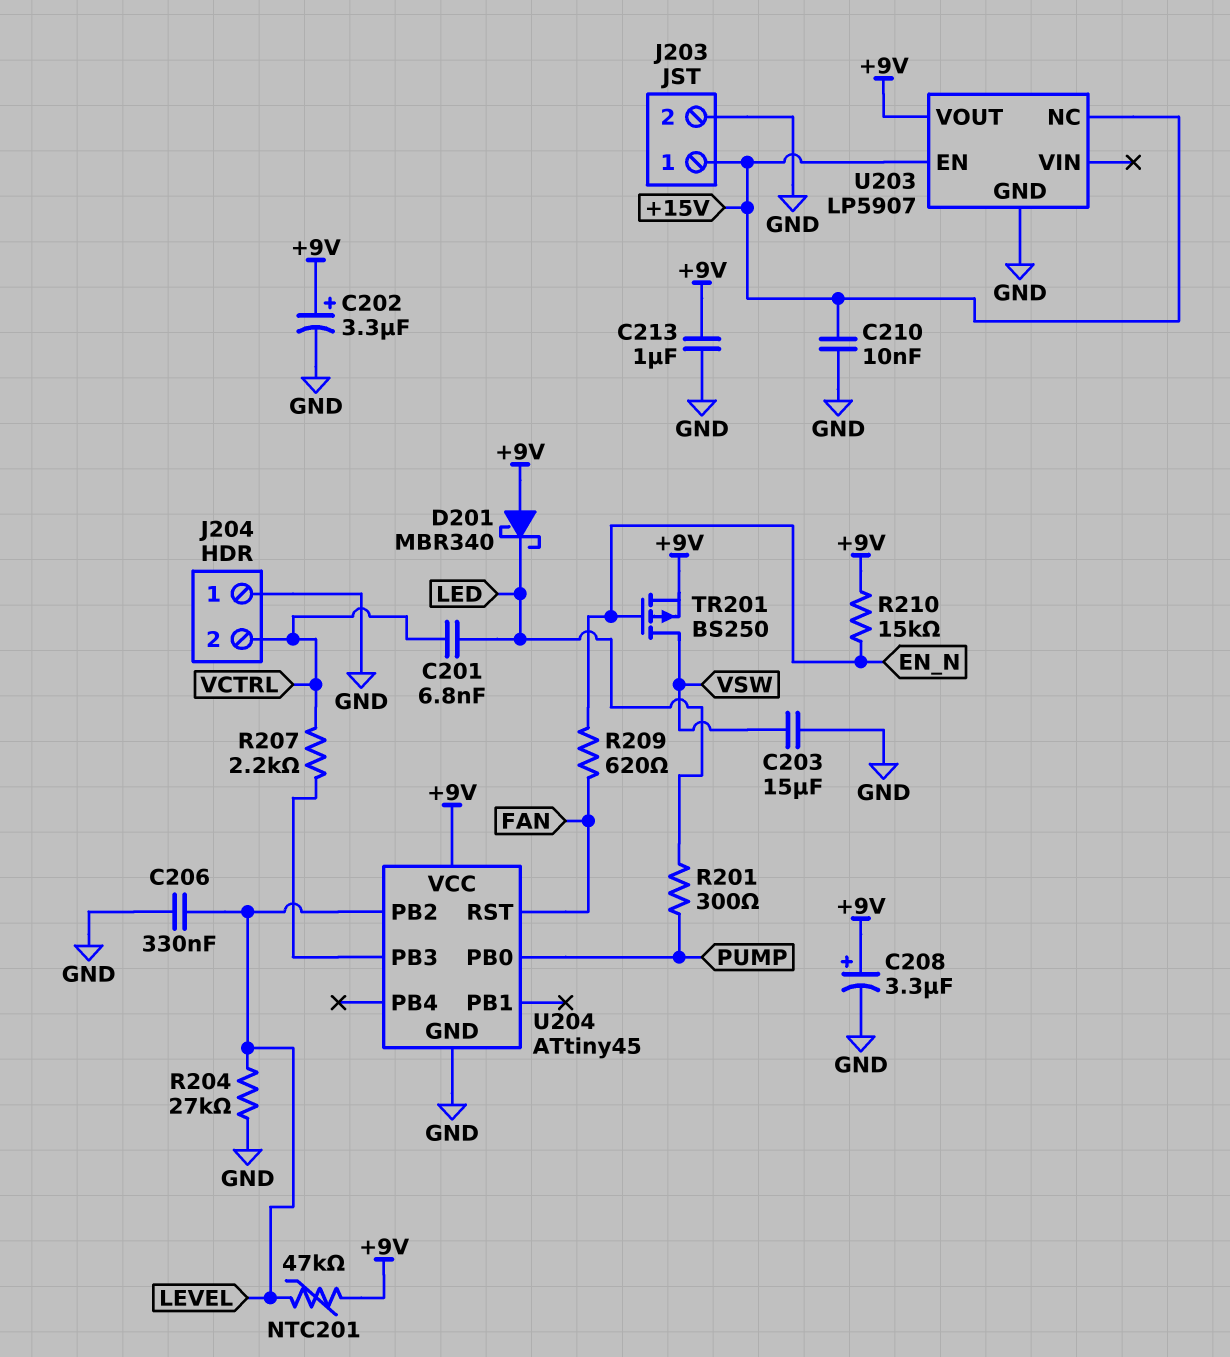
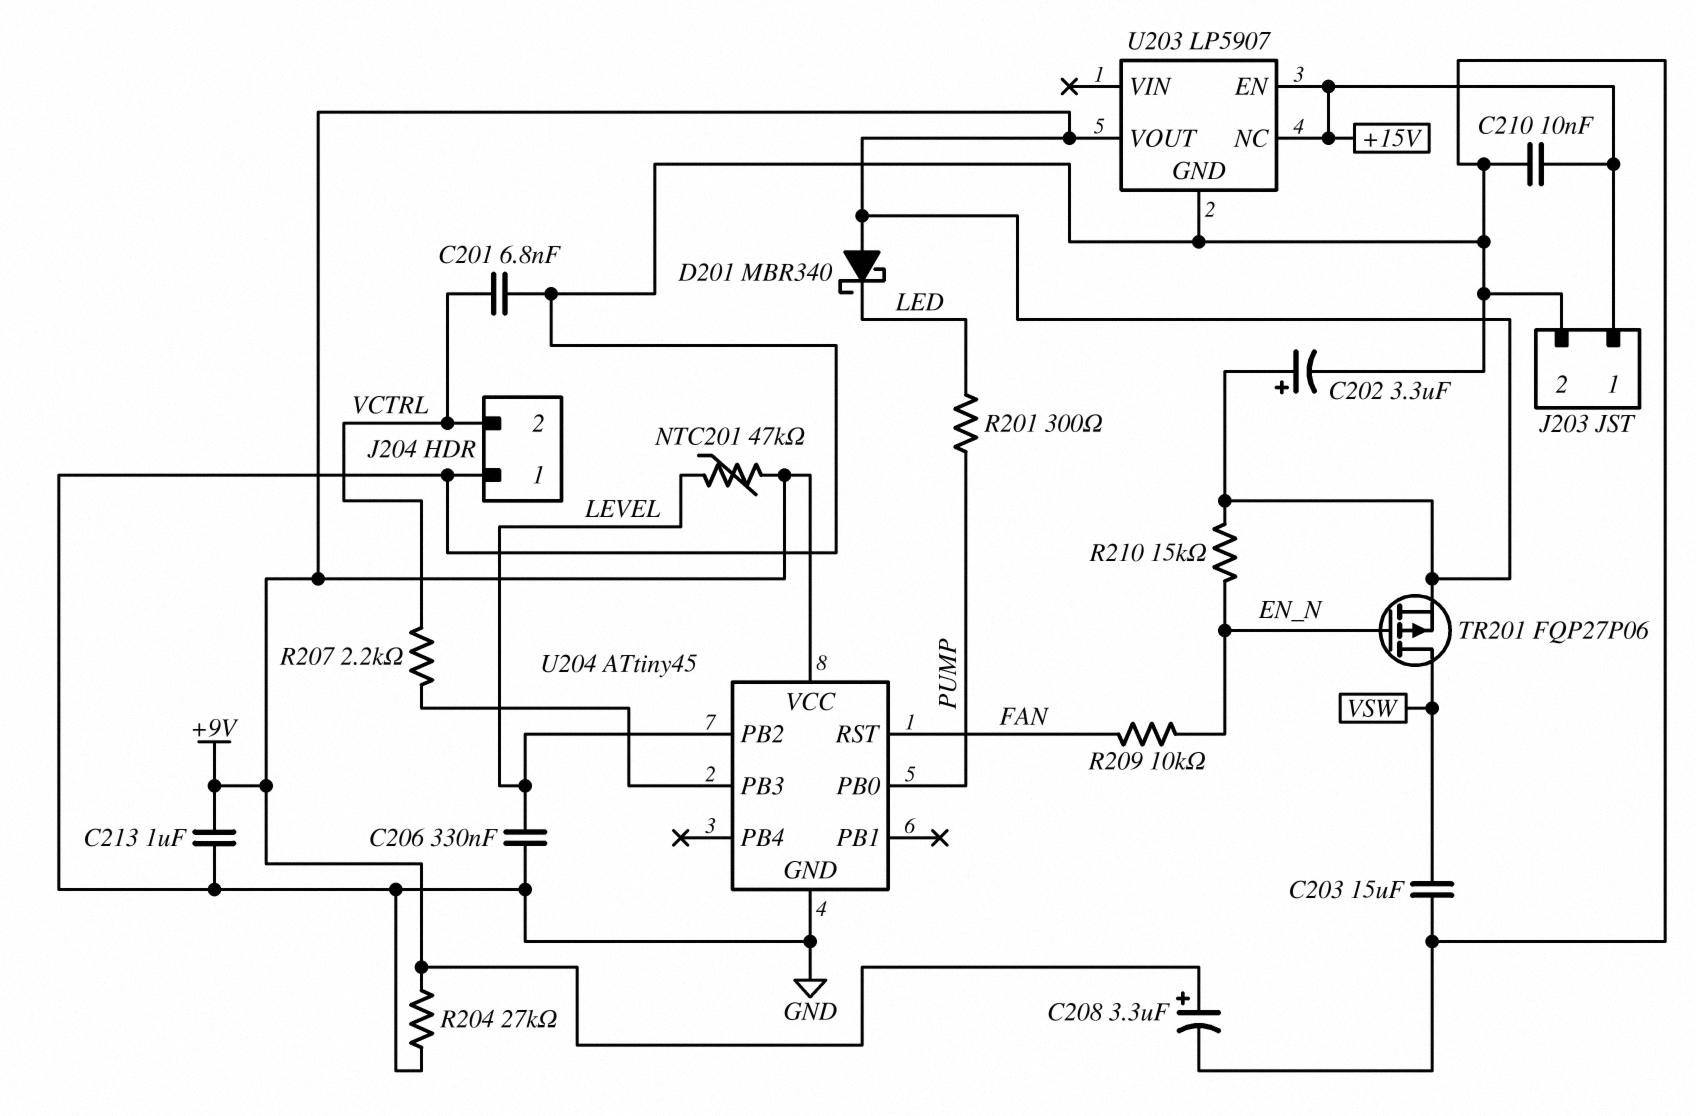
C201: 6.8nF (LED, VCTRL) -> 6.8nF (GND, VCTRL)
R204: 27k (GND, LEVEL) -> 27k (+9V, GND)
R209: 620 (EN_N, FAN) -> 10k (EN_N, FAN)
TR201: PMOS BS250 (G EN_N, D VSW, S +9V) -> PMOS FQP27P06 (G EN_N, D VSW, S +9V)

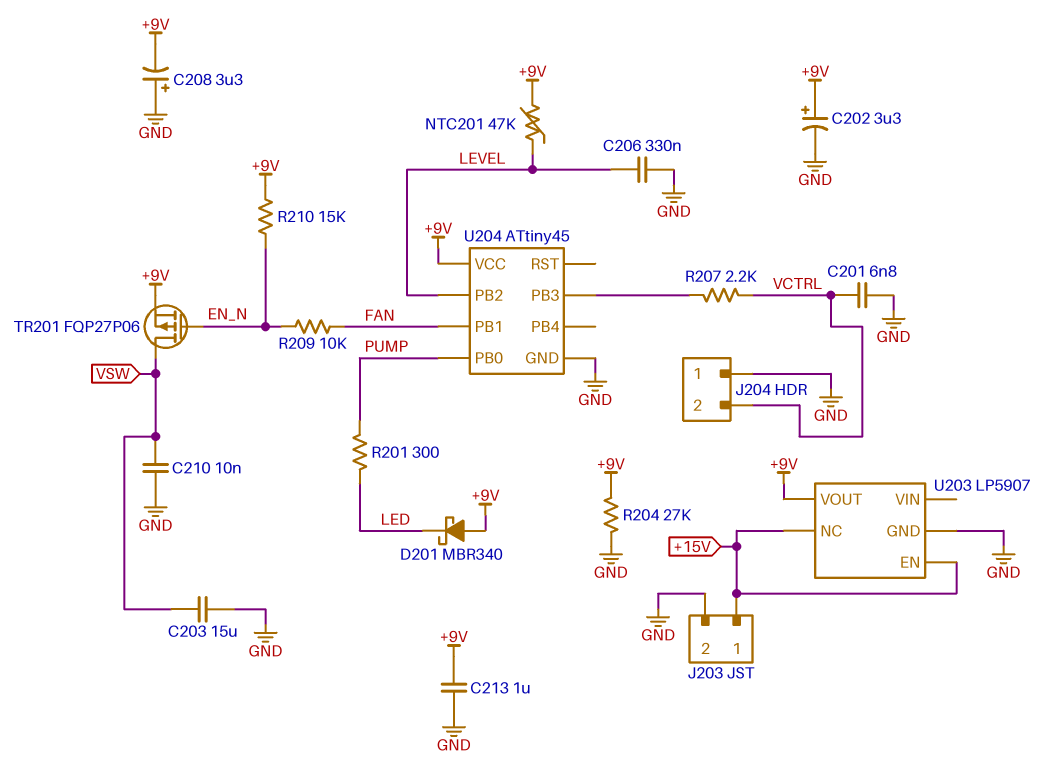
C208: 3.3uF (plus +9V, minus GND) -> 3.3uF (plus GND, minus +9V)
C210: 10nF (+15V, GND) -> 10nF (GND, VSW)
U204 pin PB1: none -> FAN
U204 pin RST: FAN -> none

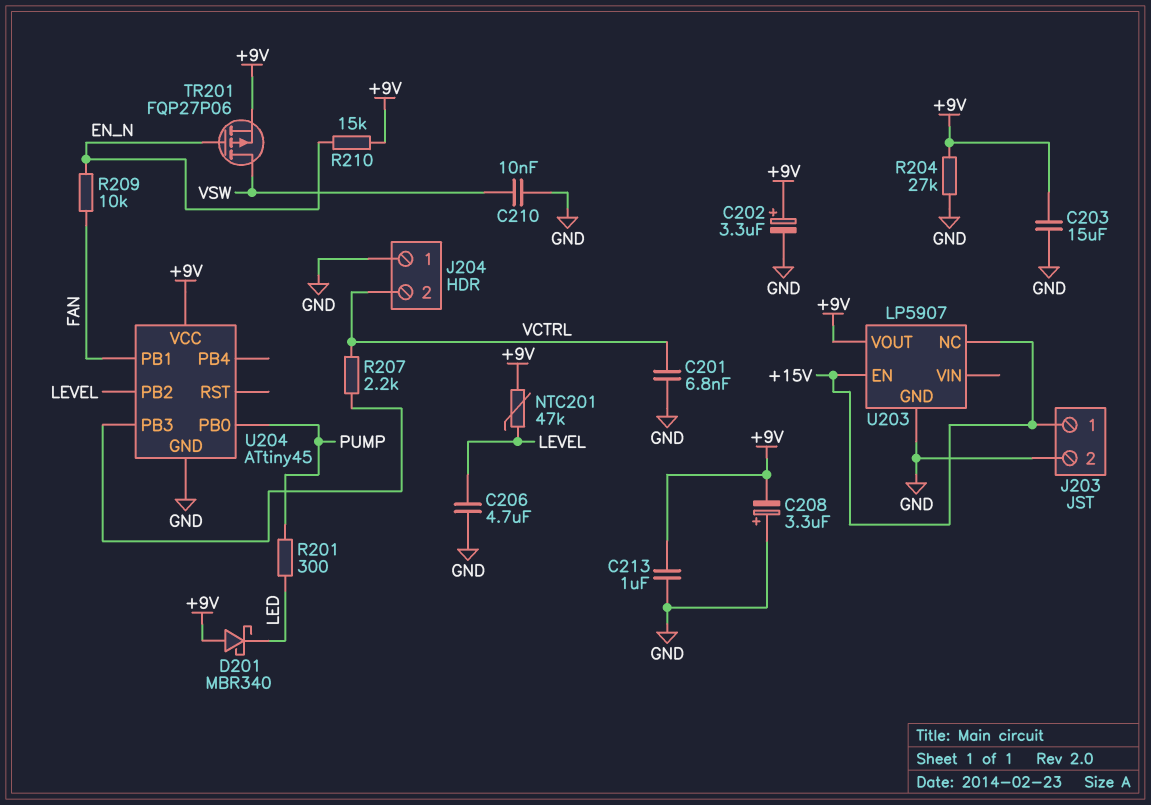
C203: 15uF (GND, VSW) -> 15uF (+9V, GND)
C206: 330nF (GND, LEVEL) -> 4.7uF (GND, LEVEL)

